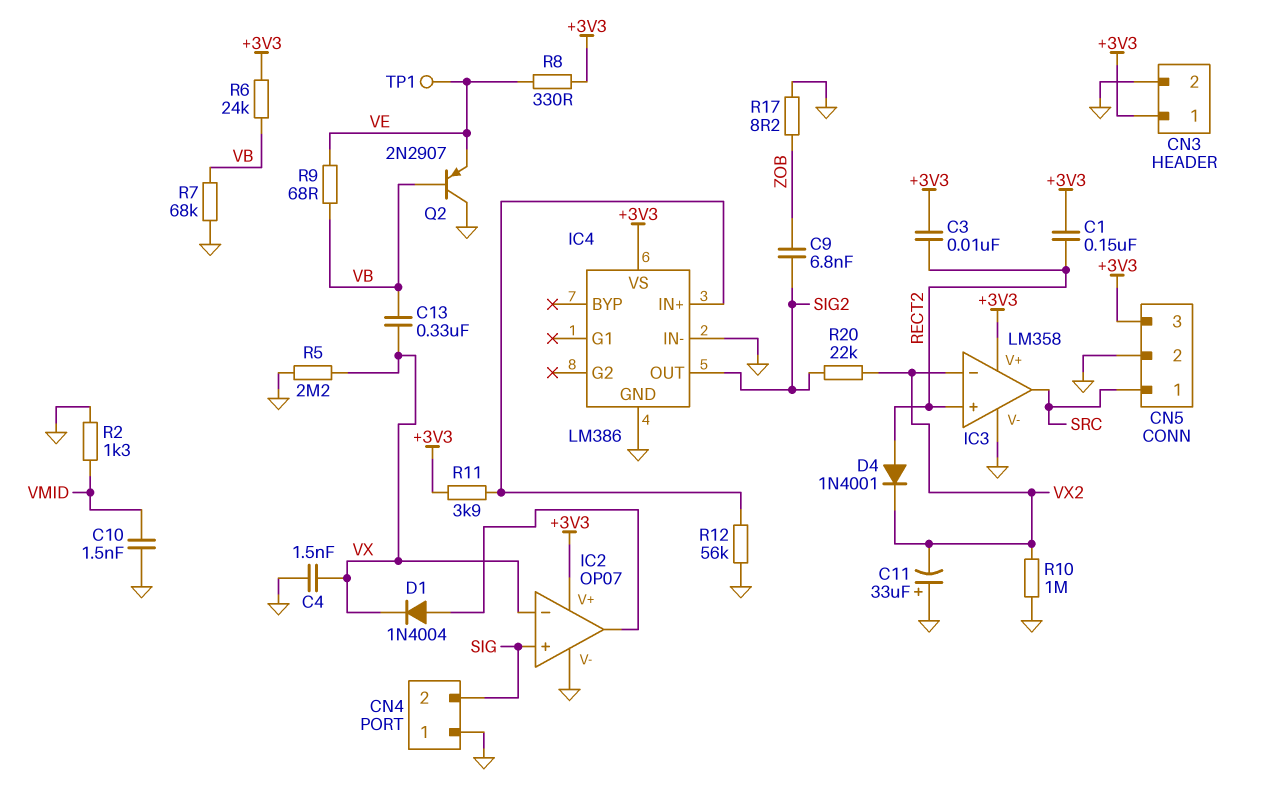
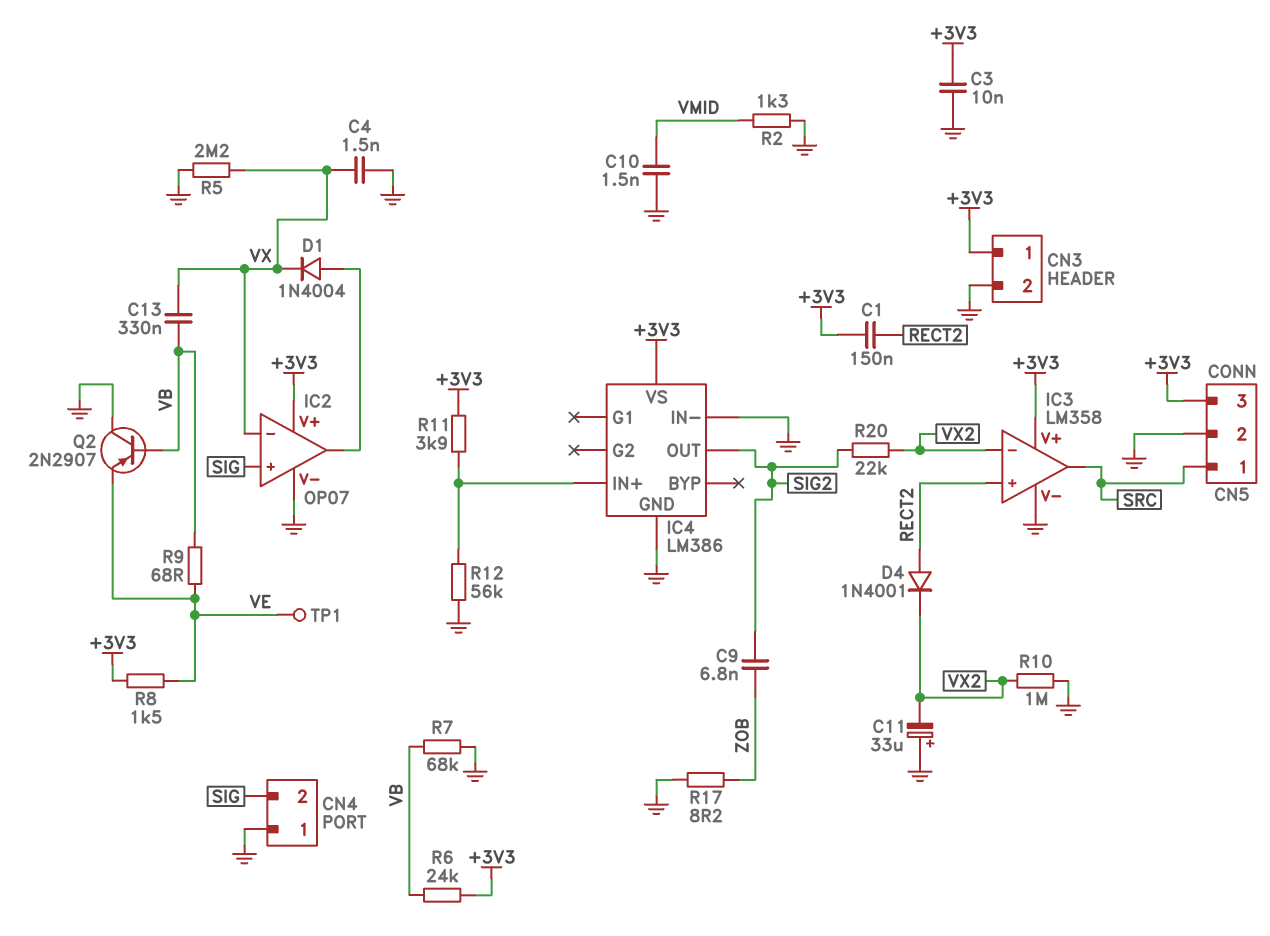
C3: 10nF (+3V3, RECT2) -> 10nF (+3V3, GND)
R8: 330 (+3V3, VE) -> 1.5k (+3V3, VE)

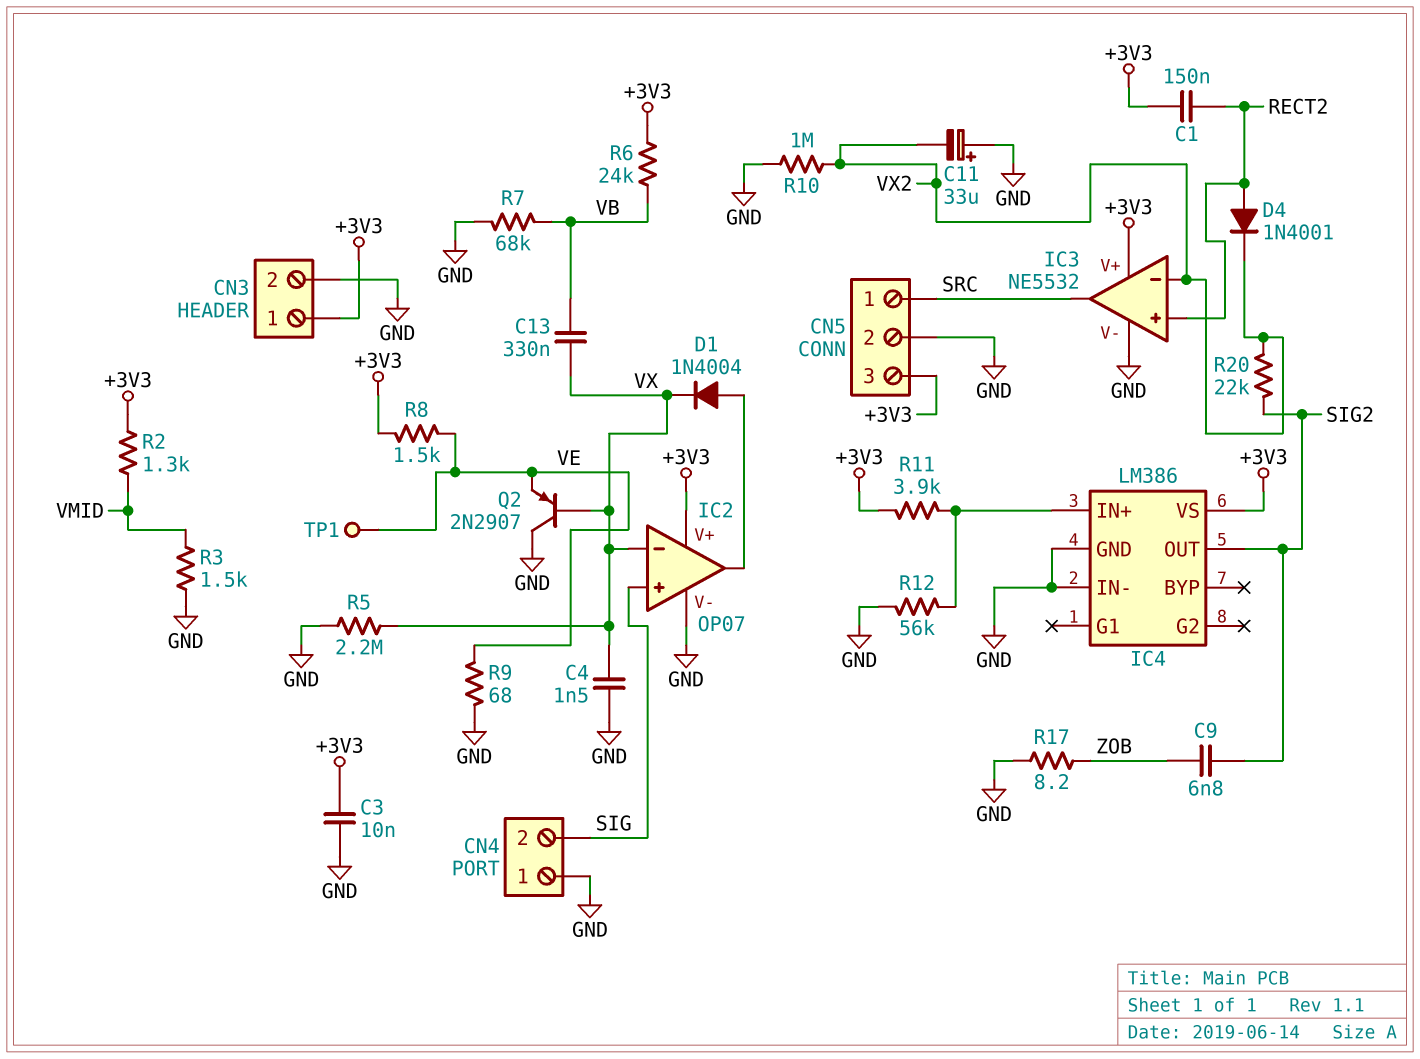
C10: 1.5nF (GND, VMID) -> none
IC3: LM358 -> NE5532
Q2: PNP 2N2907 (B VB, C GND, E VE) -> PNP 2N2907 (B VX, C GND, E VE)
R2: 1.3k (GND, VMID) -> 1.3k (+3V3, VMID)
R3: none -> 1.5k (GND, VMID)
R9: 68 (VB, VE) -> 68 (GND, VE)

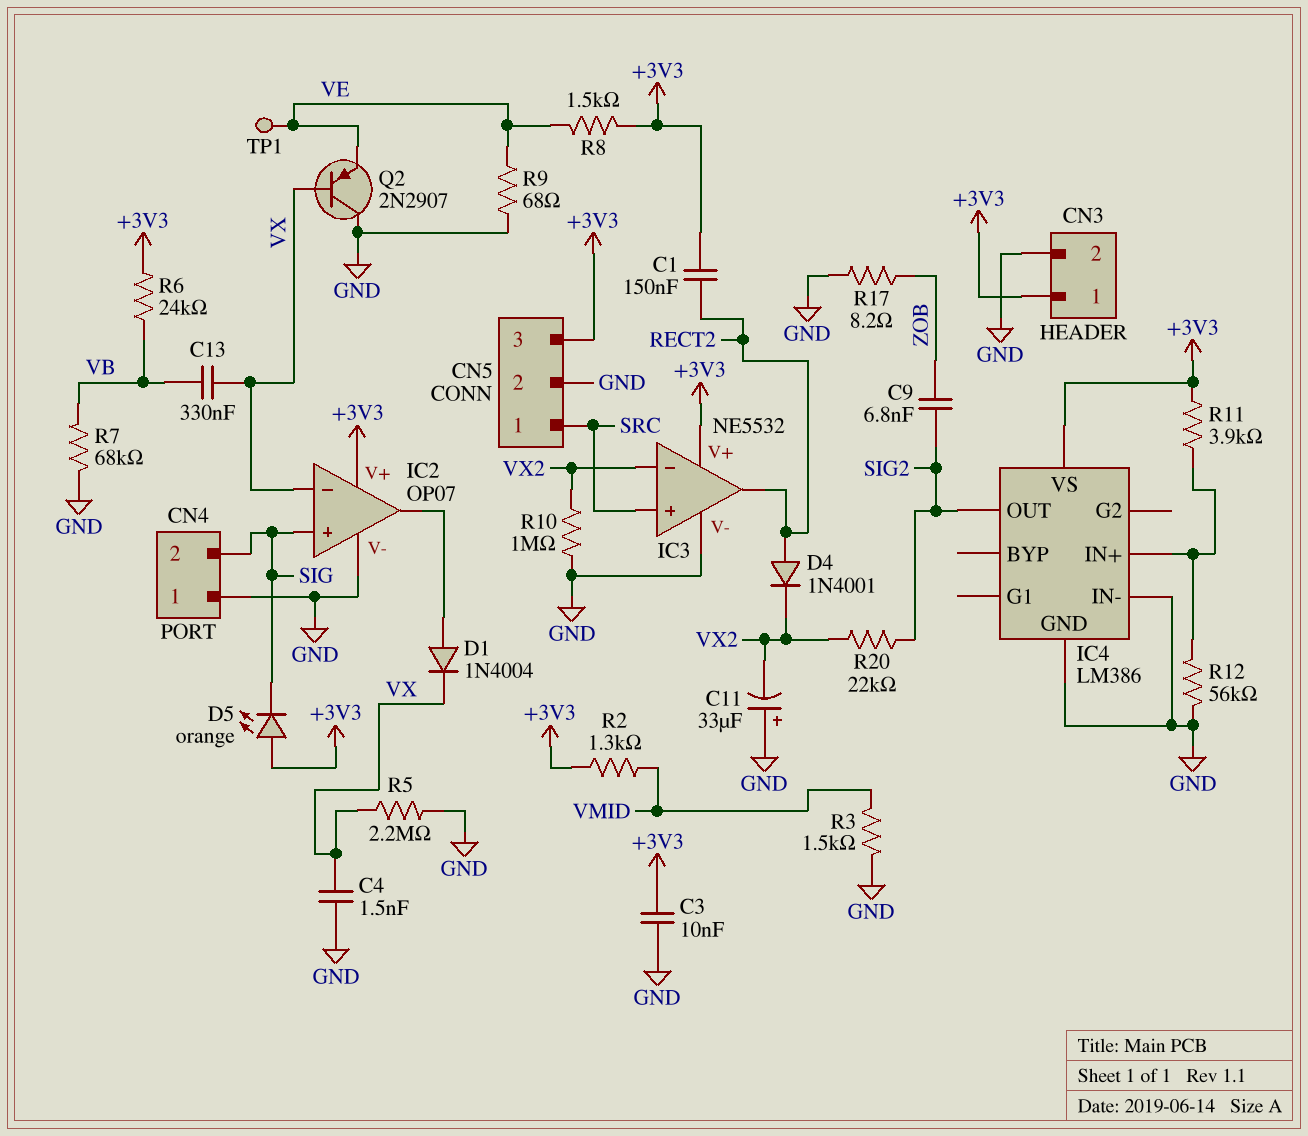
D5: none -> LED orange (A +3V3, K SIG)
IC3 pin in+: RECT2 -> SRC
IC3 pin out: SRC -> RECT2

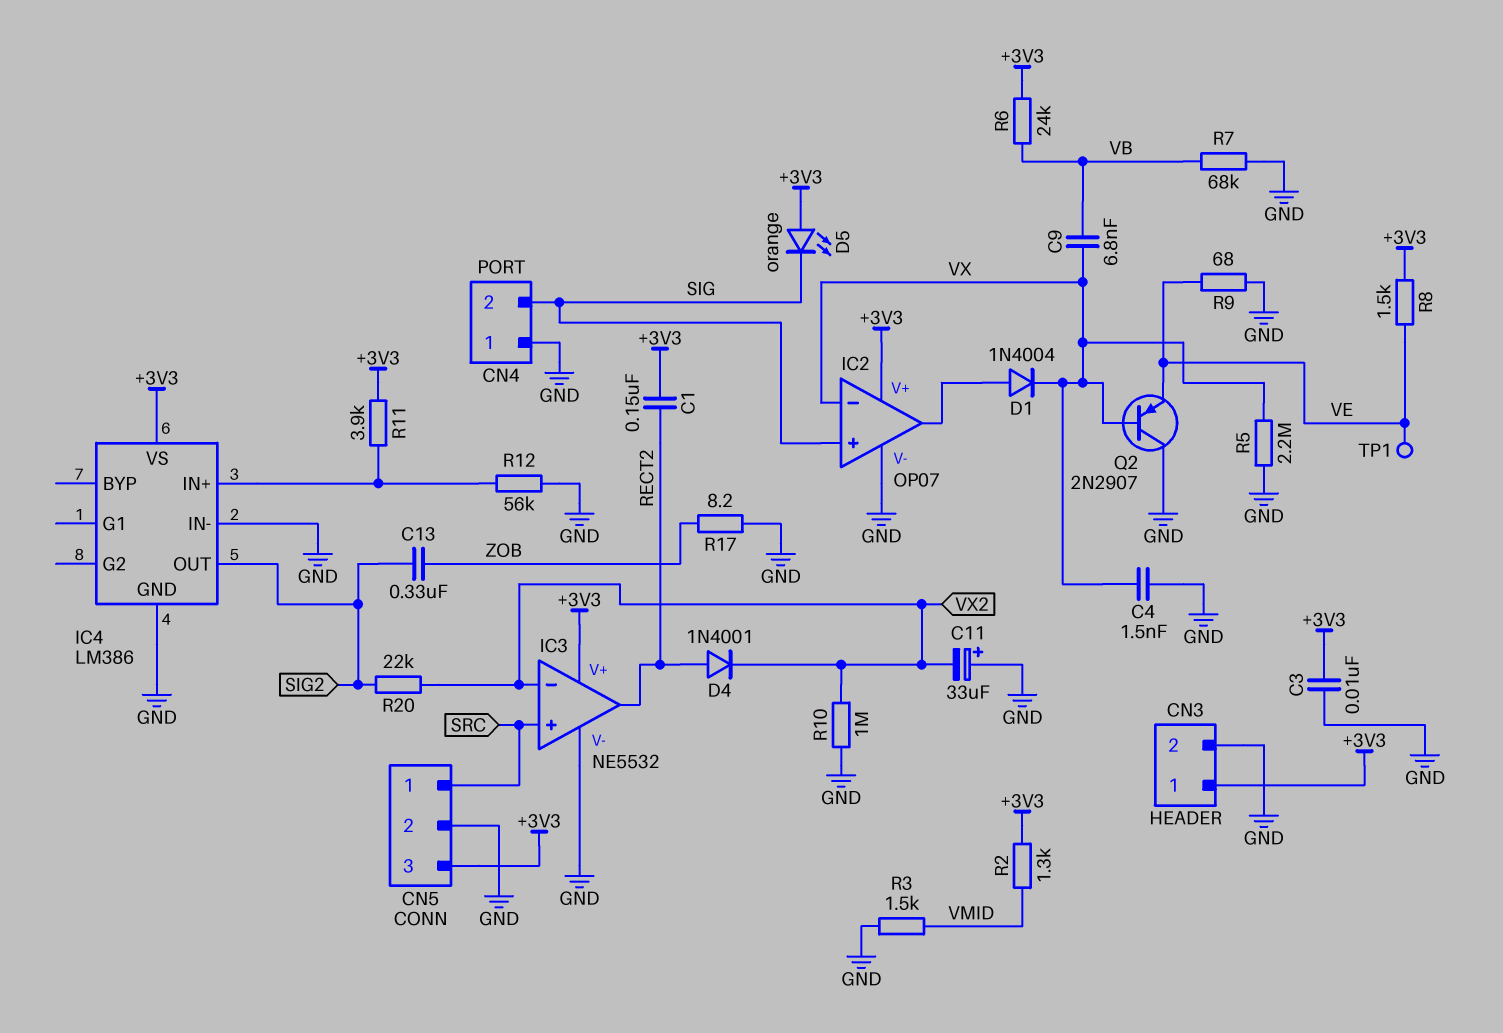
C9: 6.8nF (SIG2, ZOB) -> 6.8nF (VB, VX)
C13: 330nF (VB, VX) -> 330nF (SIG2, ZOB)

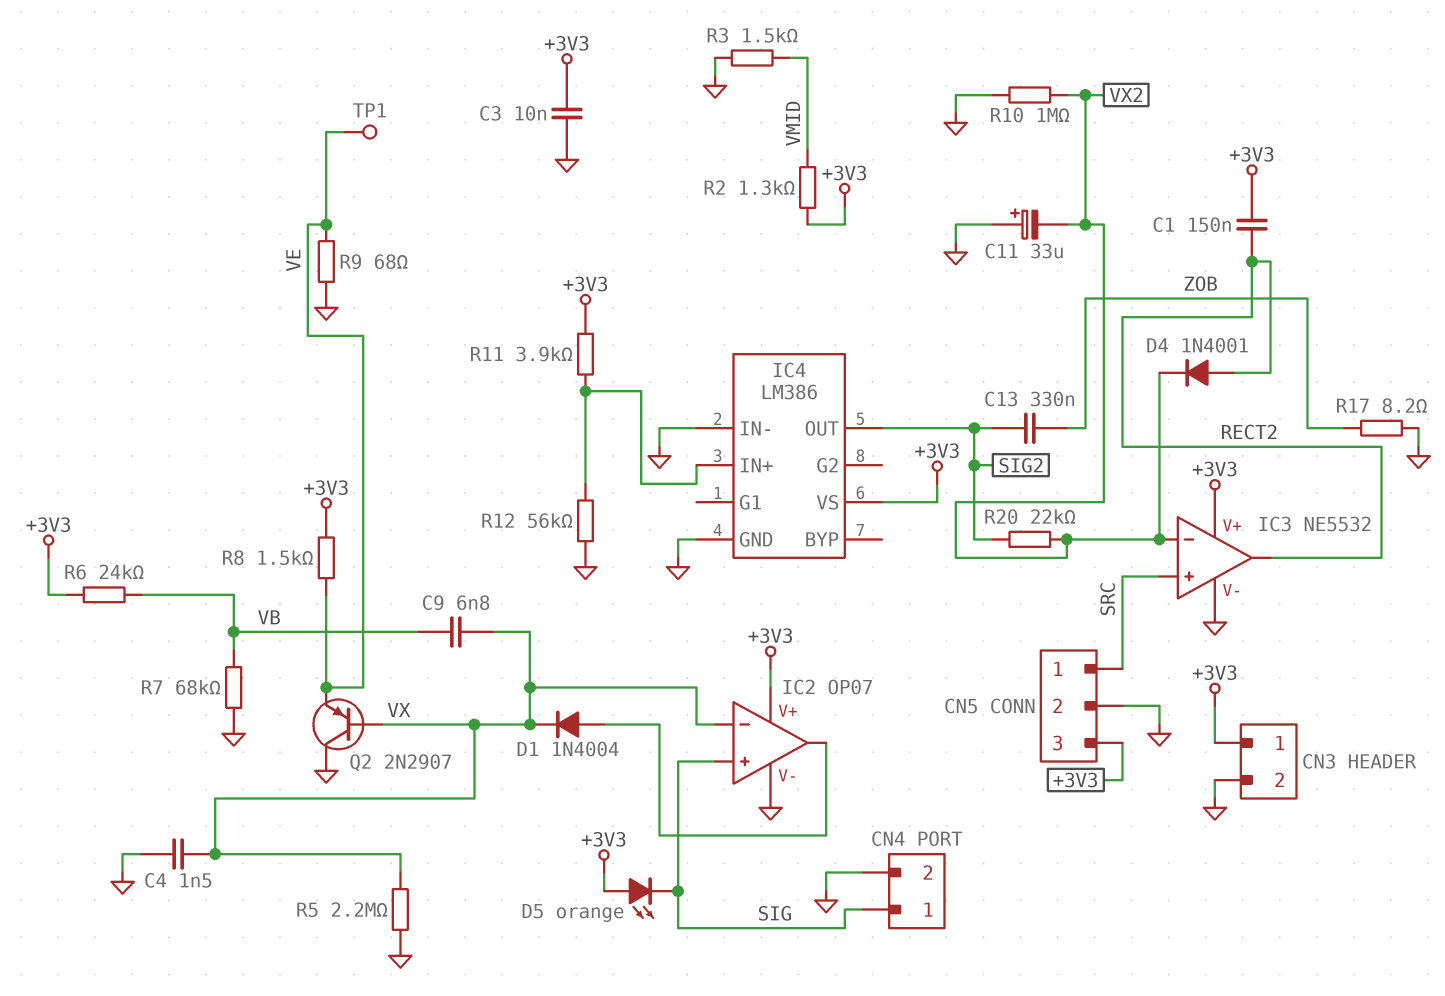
CN4 pin 1: GND -> SIG
CN4 pin 2: SIG -> GND

